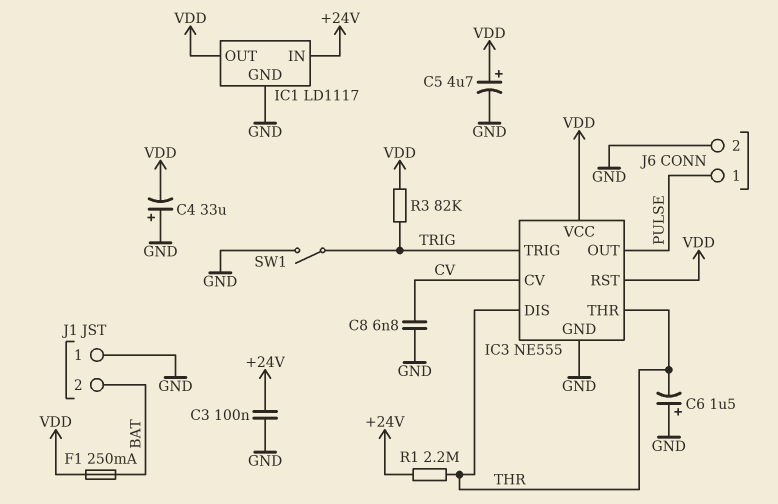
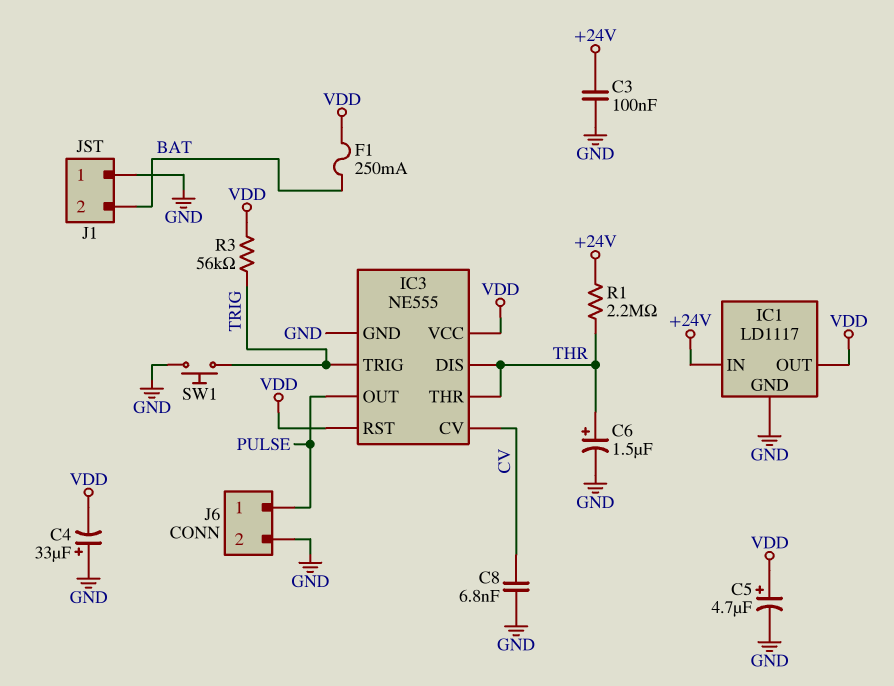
C6: 1.5uF (plus GND, minus THR) -> 1.5uF (plus THR, minus GND)
R3: 82k (TRIG, VDD) -> 56k (TRIG, VDD)
SW1: switch (GND, TRIG) -> button (GND, TRIG)

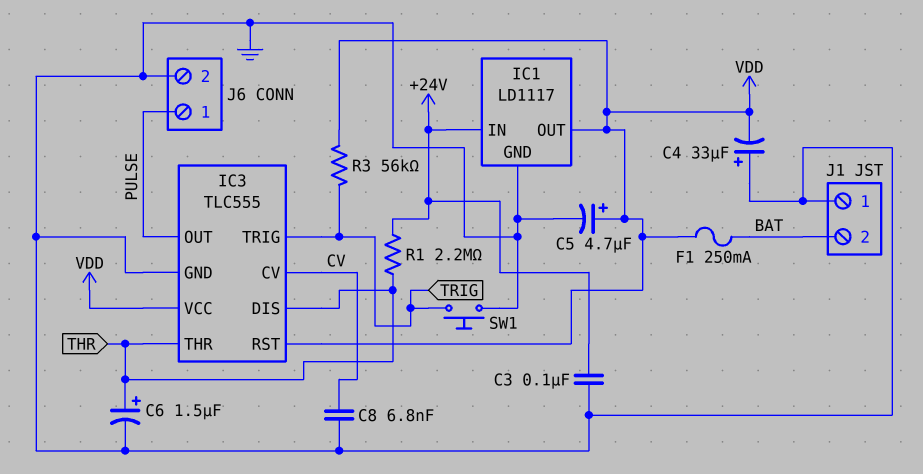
IC3: NE555 -> TLC555

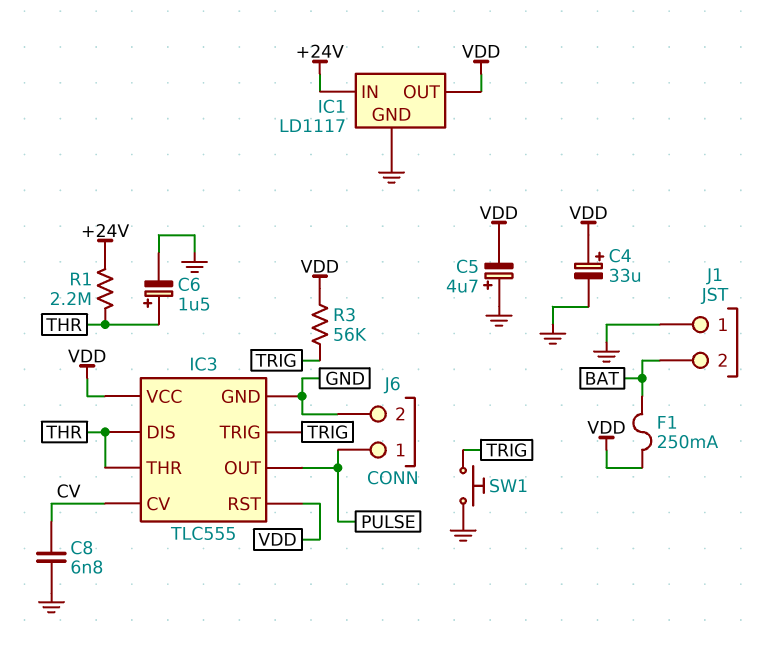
C3: 100nF (+24V, GND) -> none
C4: 33uF (plus GND, minus VDD) -> 33uF (plus VDD, minus GND)
C5: 4.7uF (plus VDD, minus GND) -> 4.7uF (plus GND, minus VDD)

